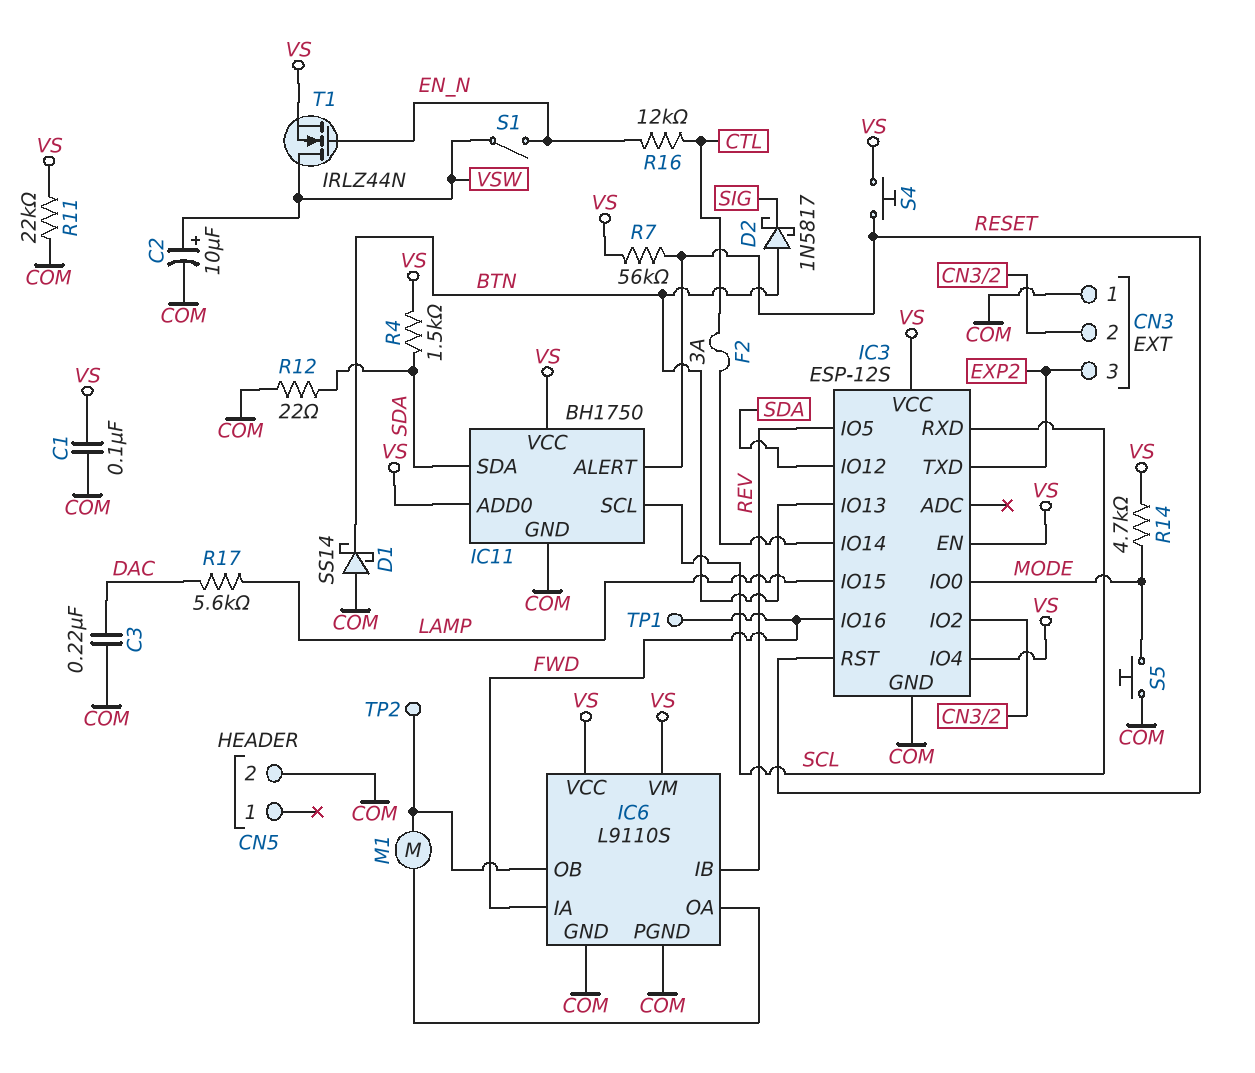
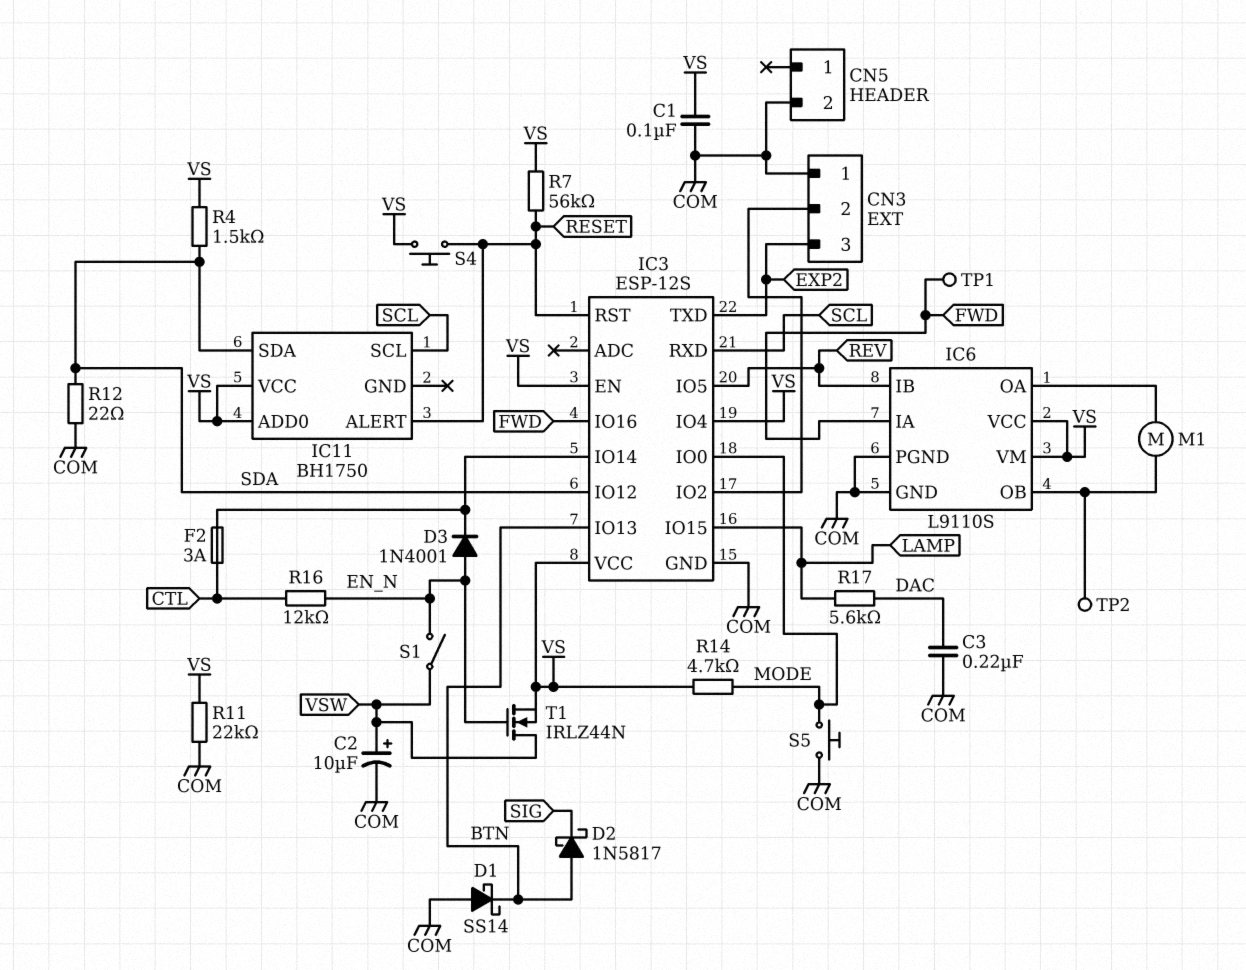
D3: none -> diode 1N4001 (A EN_N, K IC3/IO14)
IC11 pin GND: COM -> none

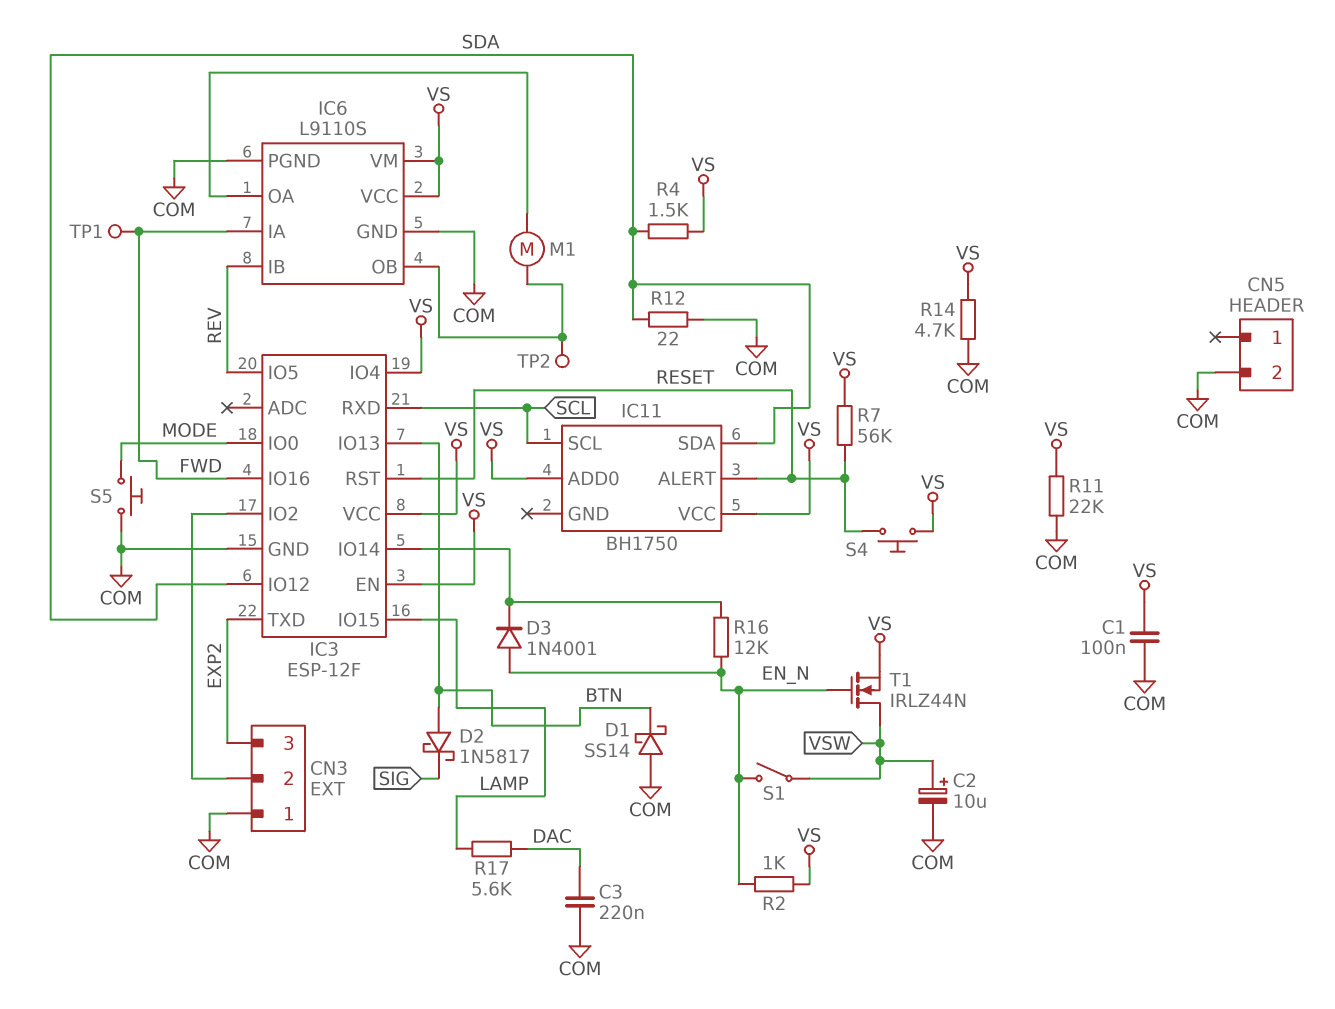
F2: 3A (CTL, IC3/IO14) -> none
IC3: ESP-12S -> ESP-12F
R2: none -> 1k (EN_N, VS)
R14: 4.7k (MODE, VS) -> 4.7k (COM, VS)
R16: 12k (CTL, EN_N) -> 12k (EN_N, IC3/IO14)

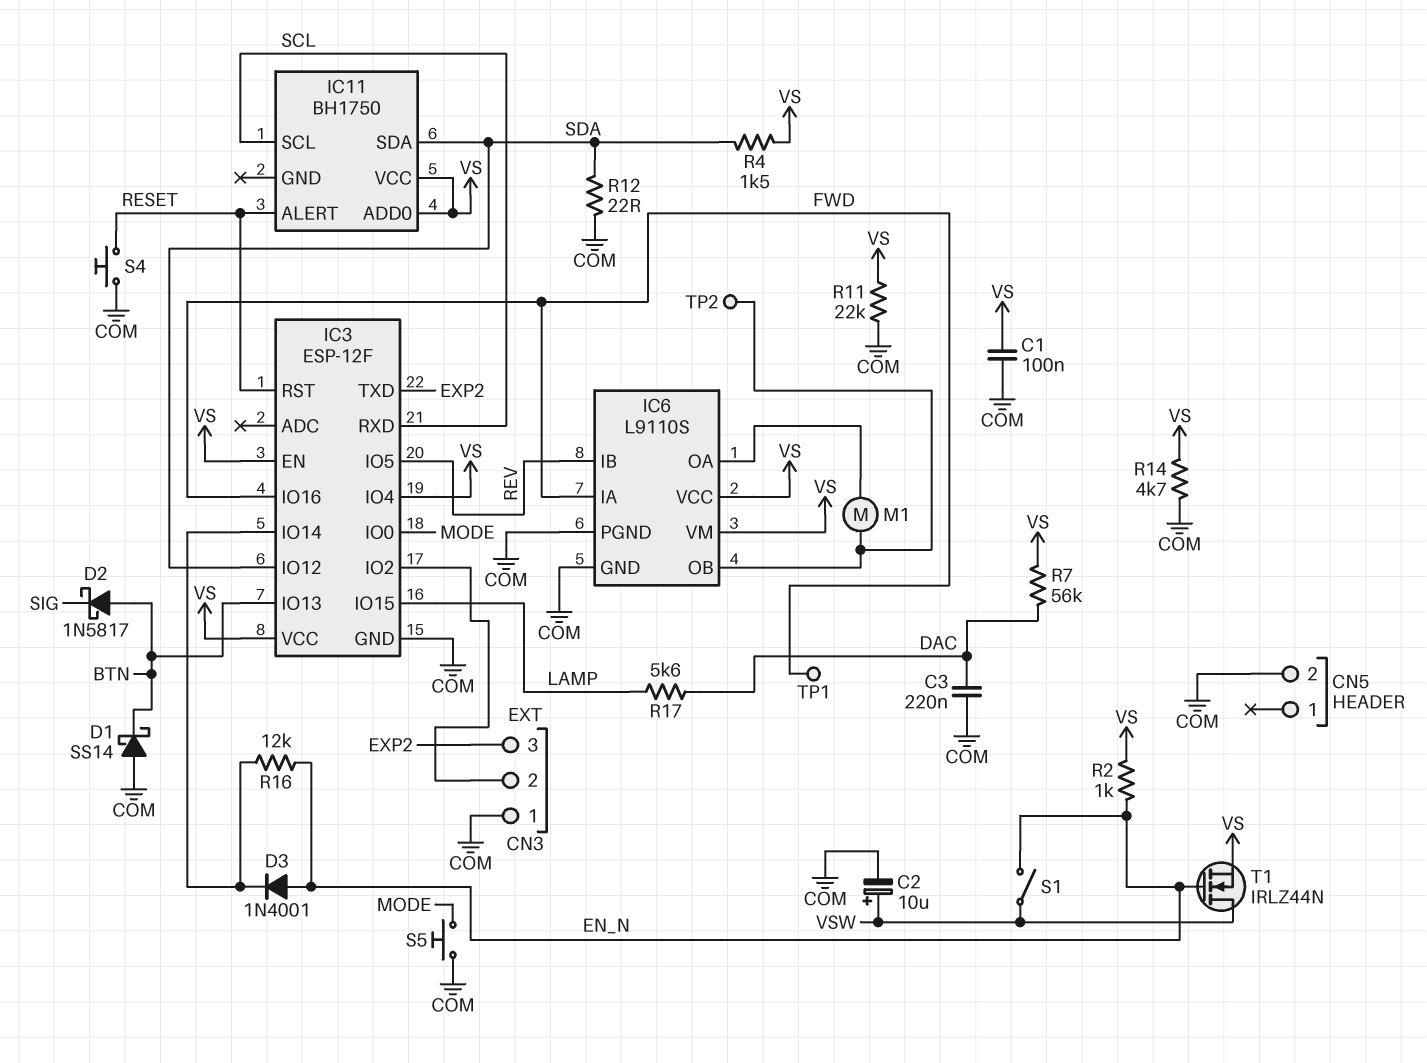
R7: 56k (RESET, VS) -> 56k (DAC, VS)
S4: button (RESET, VS) -> button (COM, RESET)

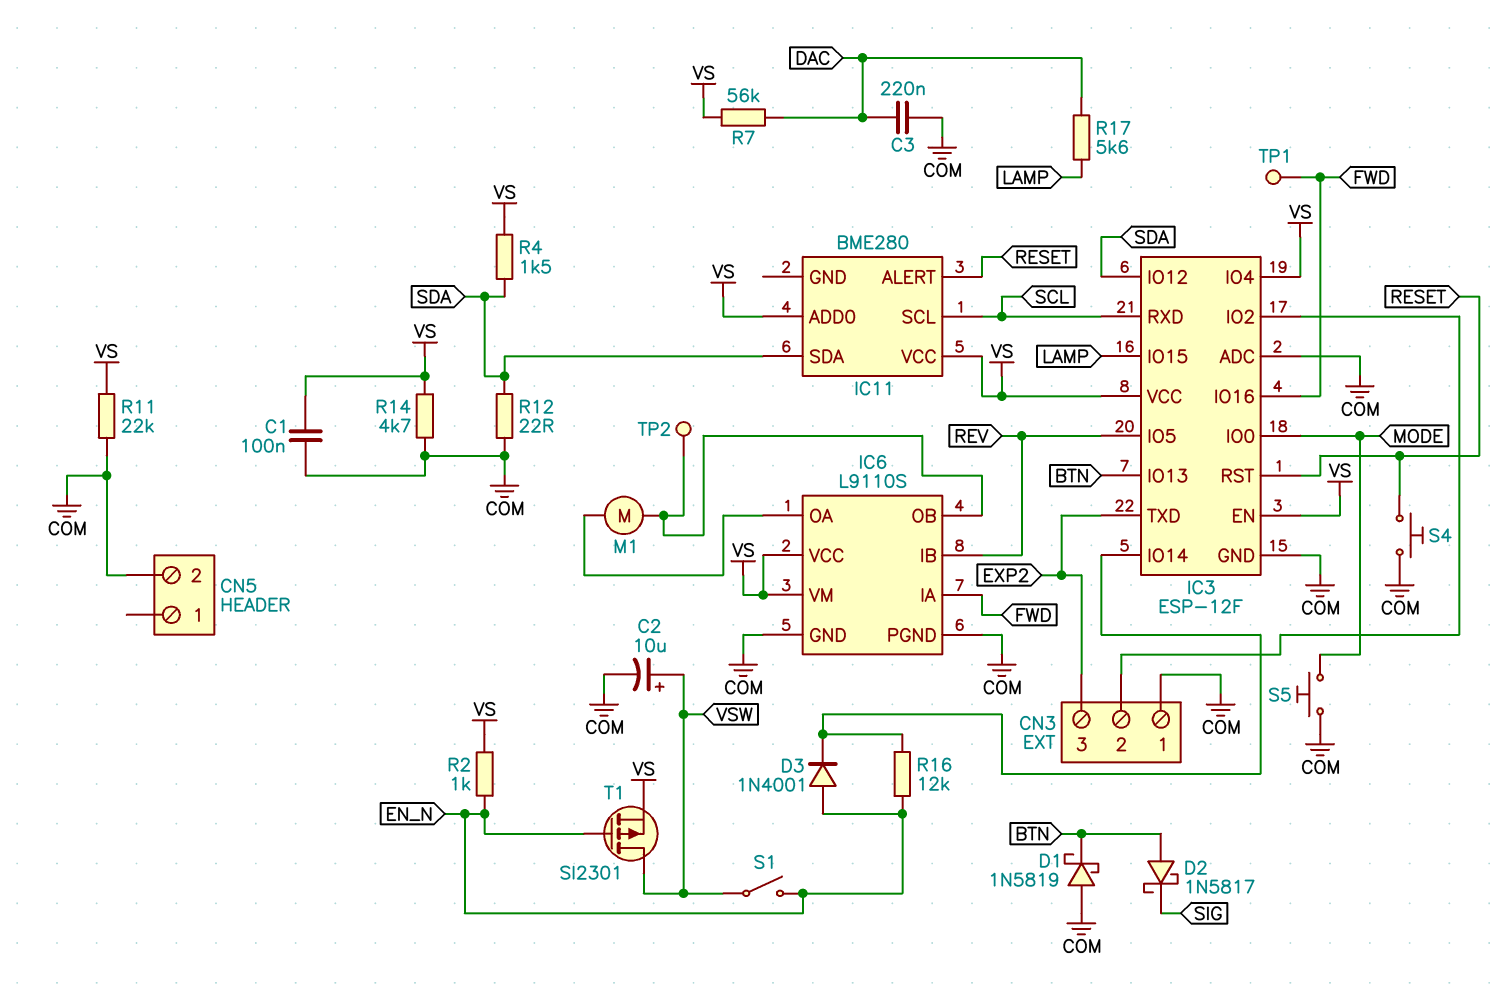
D1: schottky SS14 (A COM, K BTN) -> schottky 1N5819 (A COM, K BTN)
IC3 pin ADC: none -> COM
IC11: BH1750 -> BME280
T1: NMOS IRLZ44N (G EN_N, D VSW, S VS) -> PMOS SI2301 (G EN_N, D VSW, S VS)

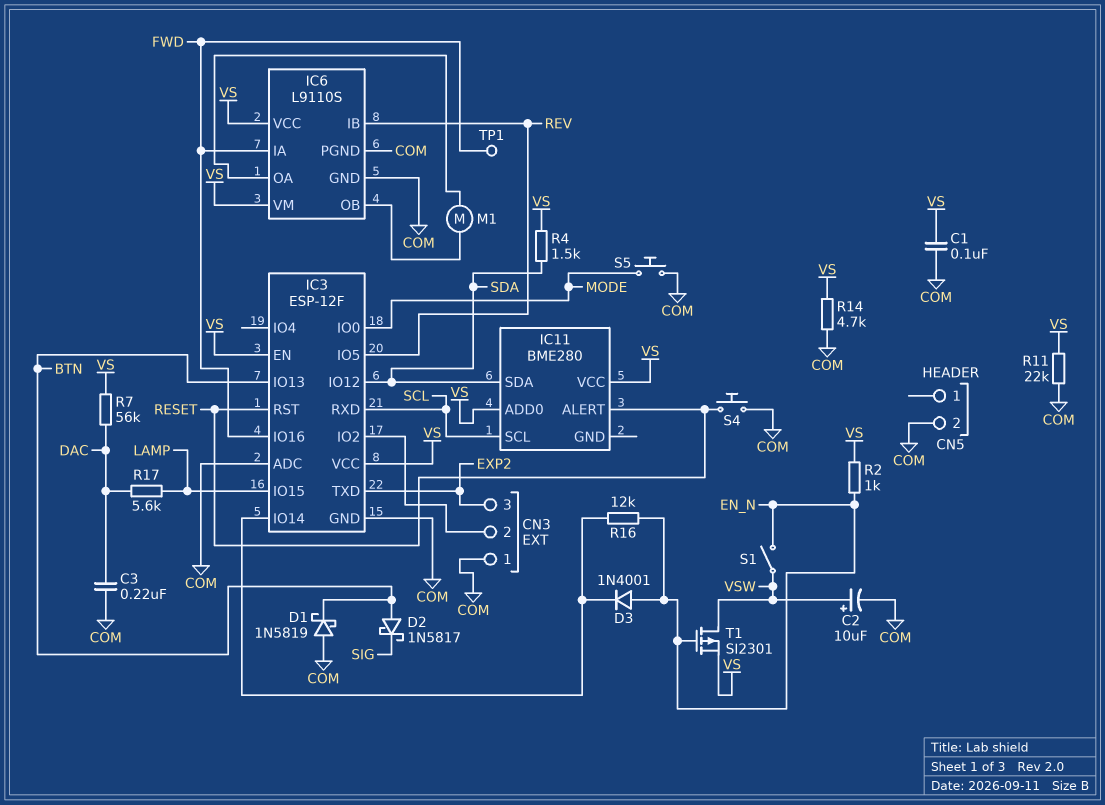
IC3 pin IO4: VS -> none
R12: 22 (COM, SDA) -> none
TP2: test point (IC6/OB) -> none

